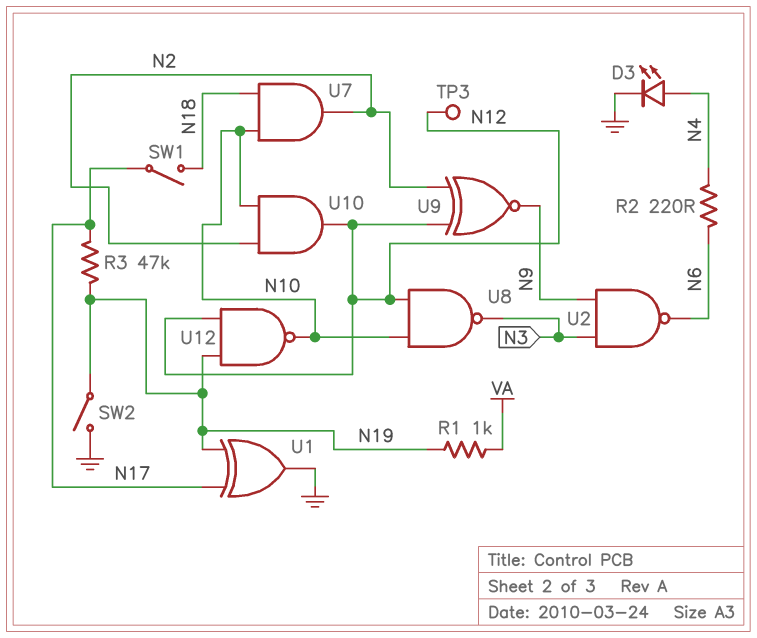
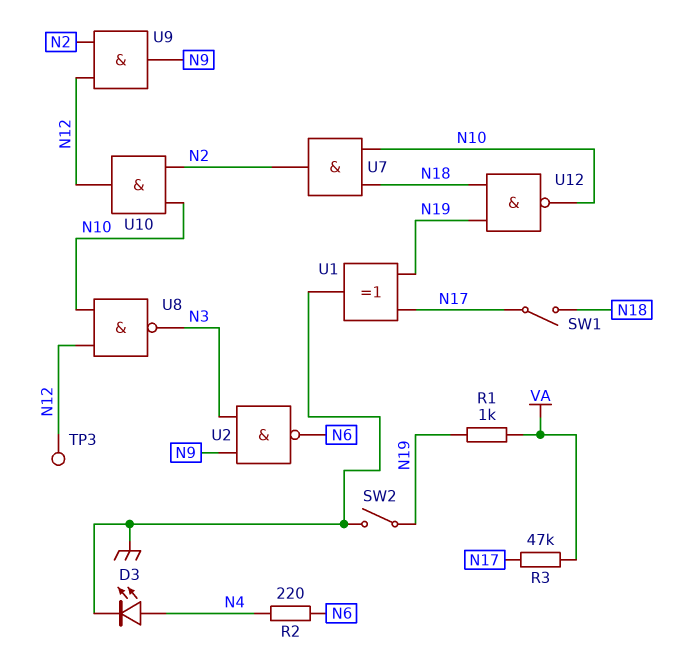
R3: 47k (N17, N19) -> 47k (N17, VA)
U9: XNOR (in N2, in N12, out N9) -> AND (in N2, in N12, out N9)
U12: NAND (in N12, in N19, out N10) -> NAND (in N18, in N19, out N10)

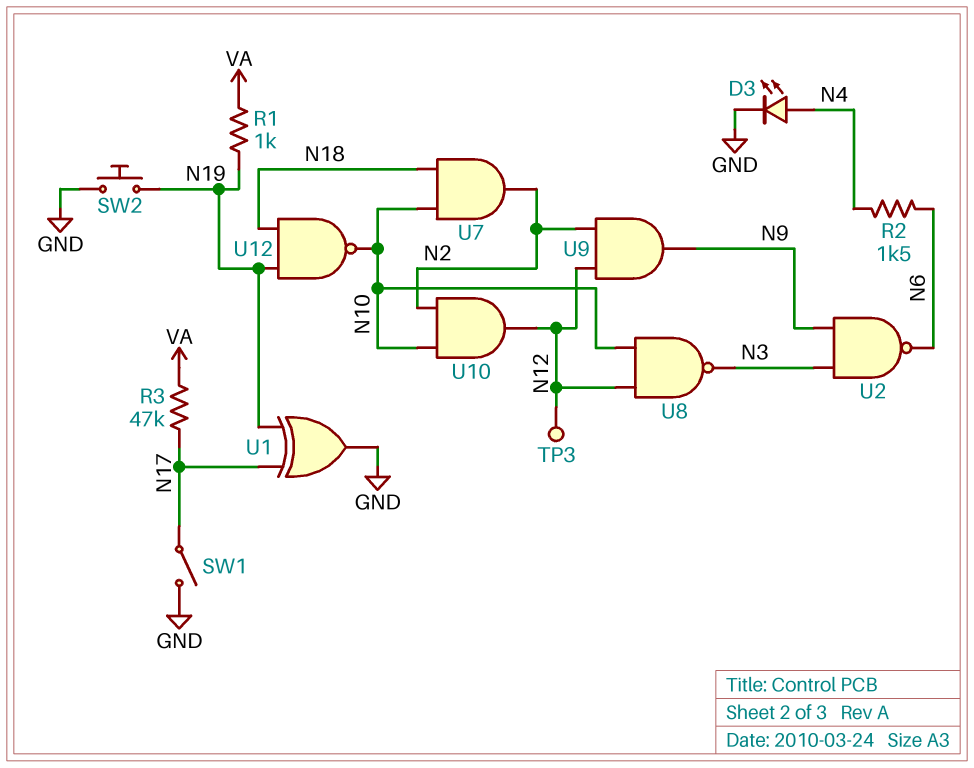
R2: 220 (N4, N6) -> 1.5k (N4, N6)
SW1: switch (N17, N18) -> switch (GND, N17)
SW2: switch (GND, N19) -> button (GND, N19)

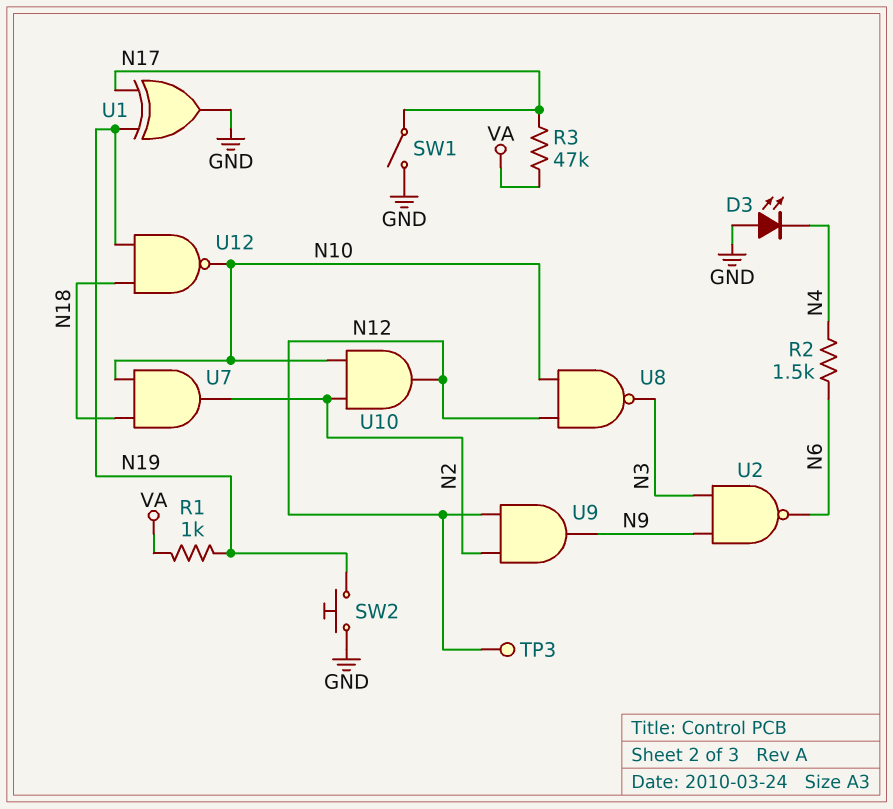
D3: LED (A N4, K GND) -> LED (A GND, K N4)

